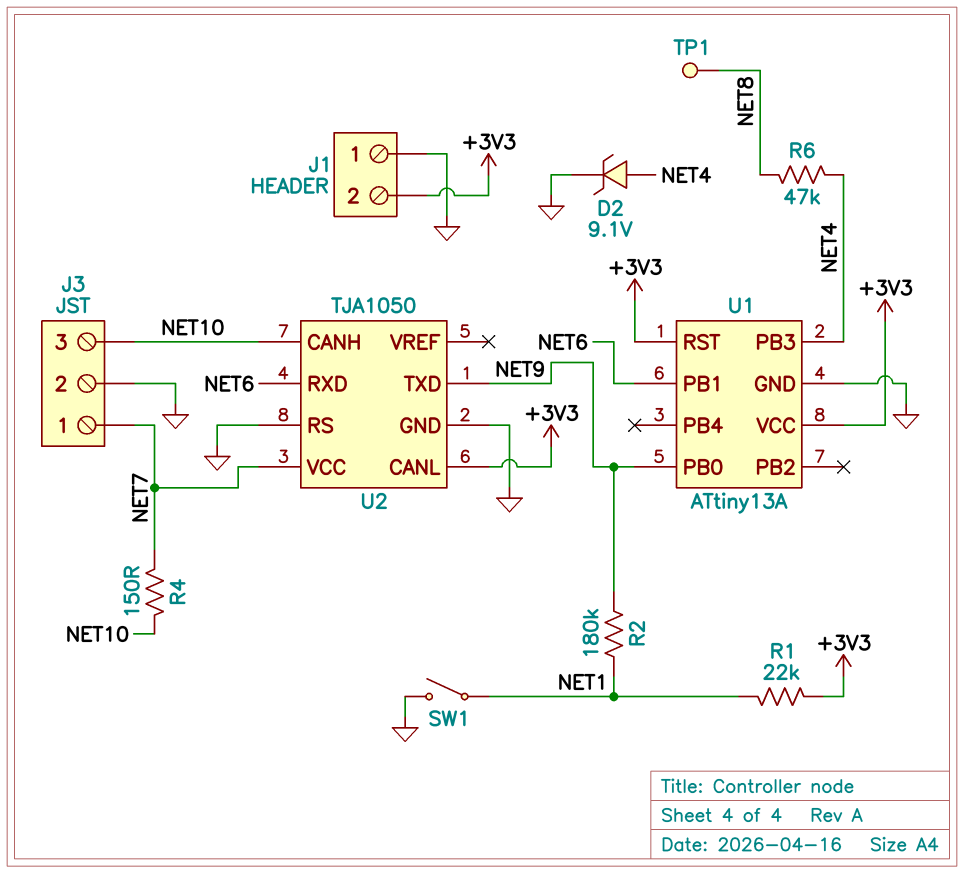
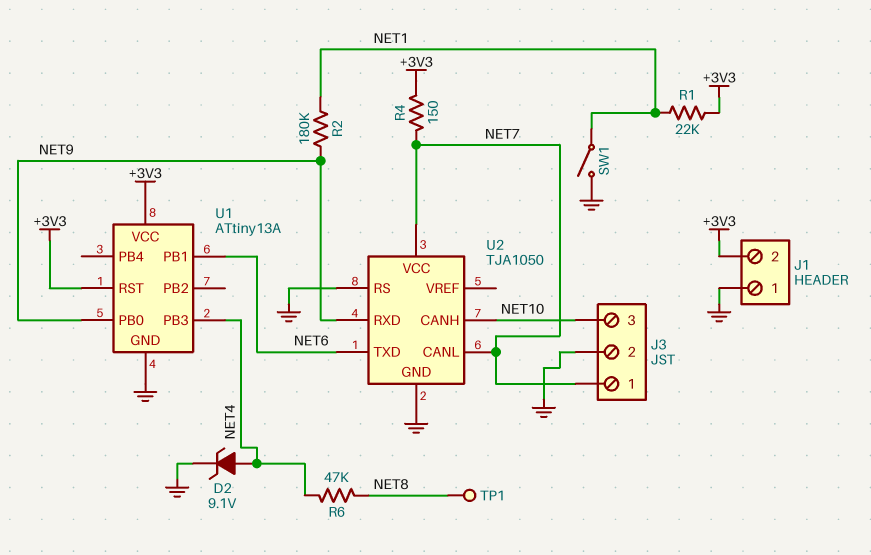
R4: 150 (NET7, NET10) -> 150 (+3V3, NET7)
U2 pin CANL: +3V3 -> NET7
U2 pin RXD: NET6 -> NET9
U2 pin TXD: NET9 -> NET6

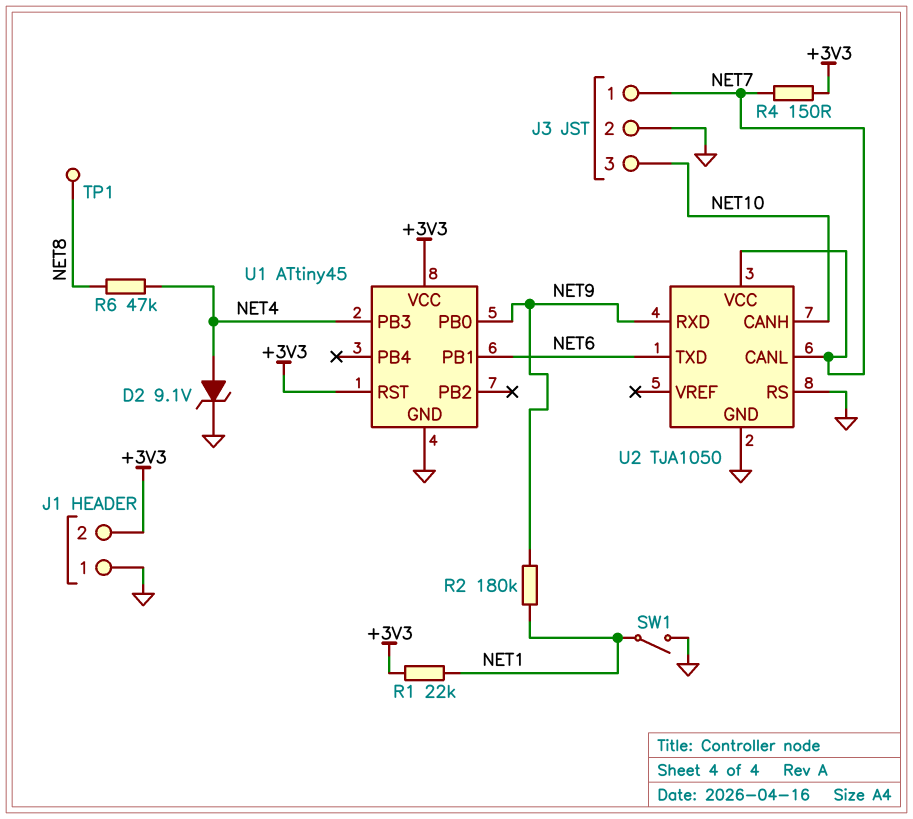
U1: ATtiny13A -> ATtiny45

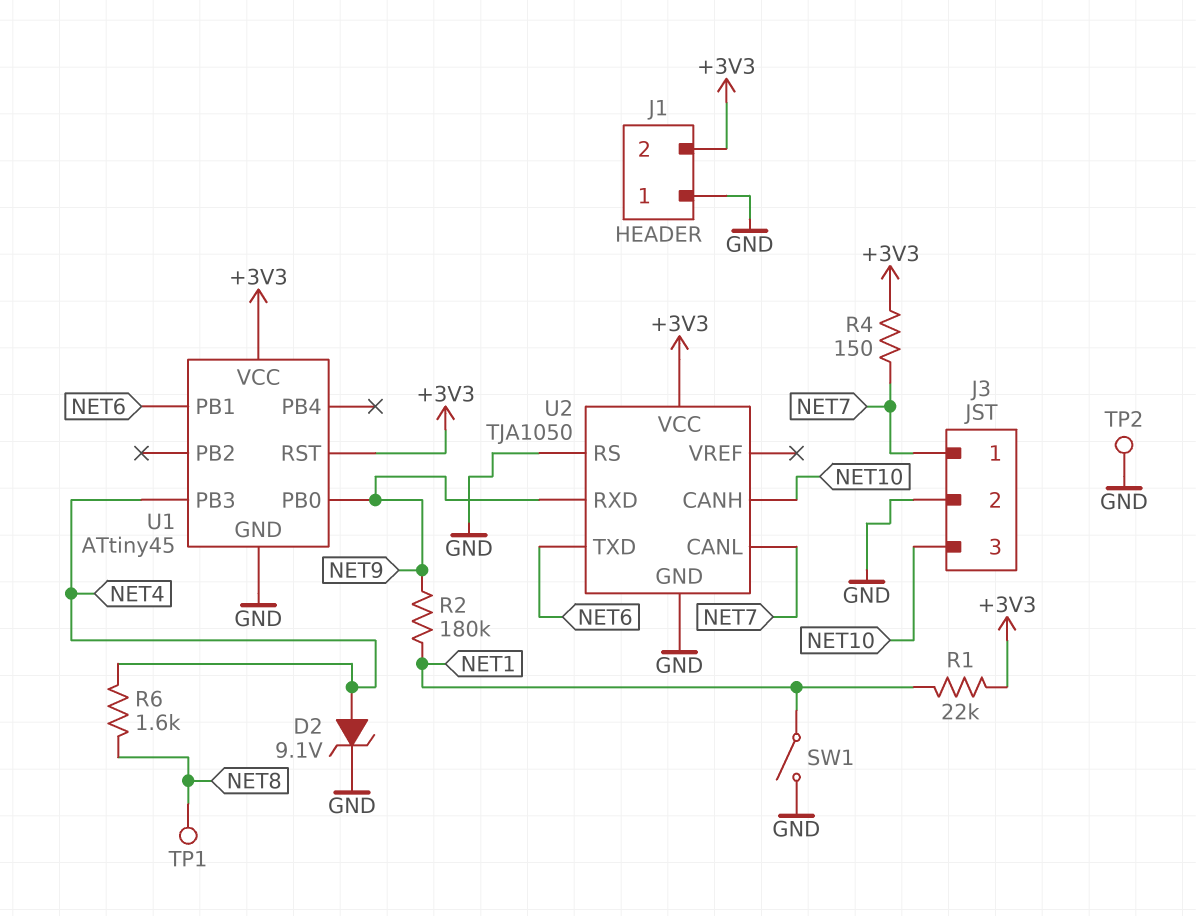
R6: 47k (NET4, NET8) -> 1.6k (NET4, NET8)
TP2: none -> test point (GND)
U2 pin VCC: NET7 -> +3V3

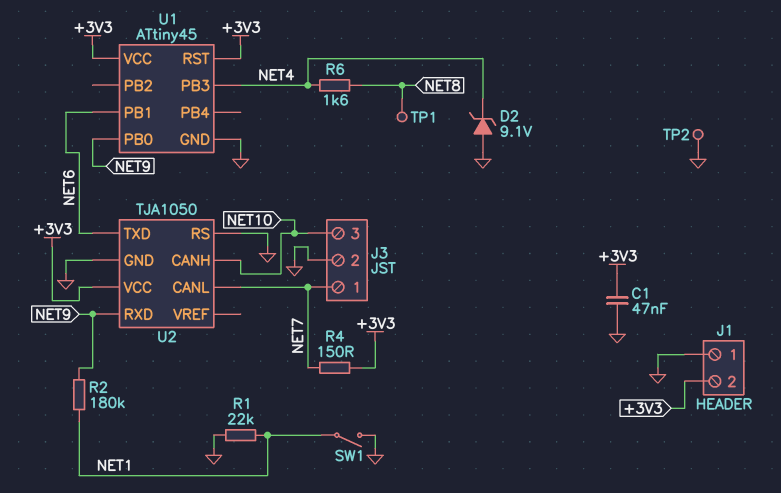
C1: none -> 47nF (+3V3, GND)
D2: zener 9.1V (A NET4, K GND) -> zener 9.1V (A GND, K NET4)
R1: 22k (+3V3, NET1) -> 22k (GND, NET1)

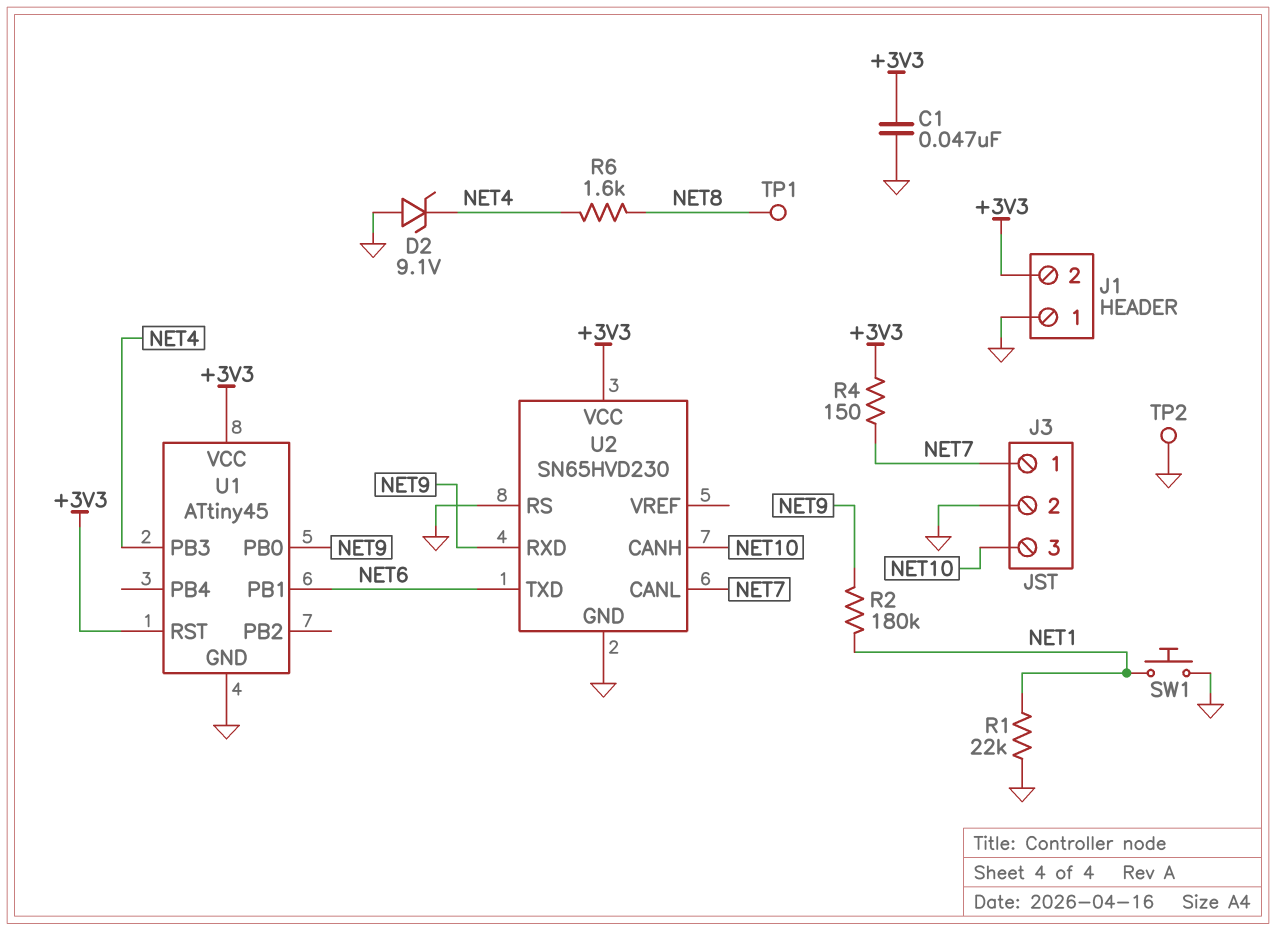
SW1: switch (GND, NET1) -> button (GND, NET1)
U2: TJA1050 -> SN65HVD230

